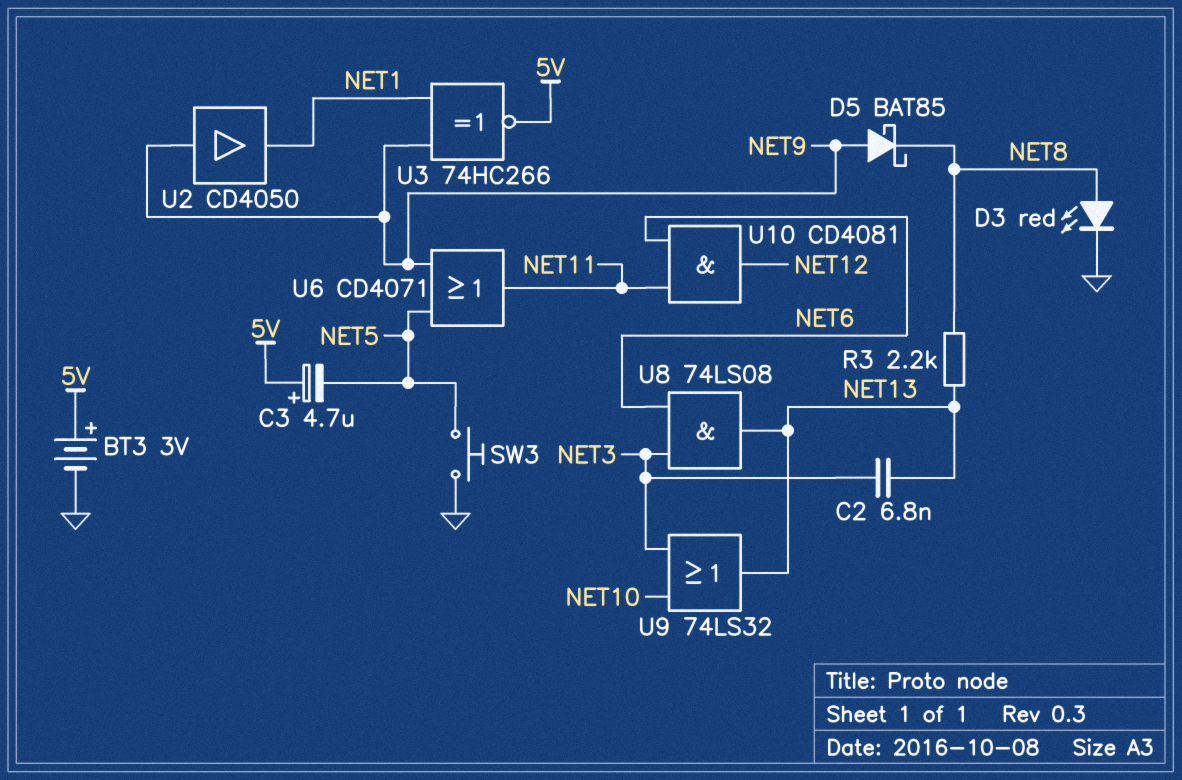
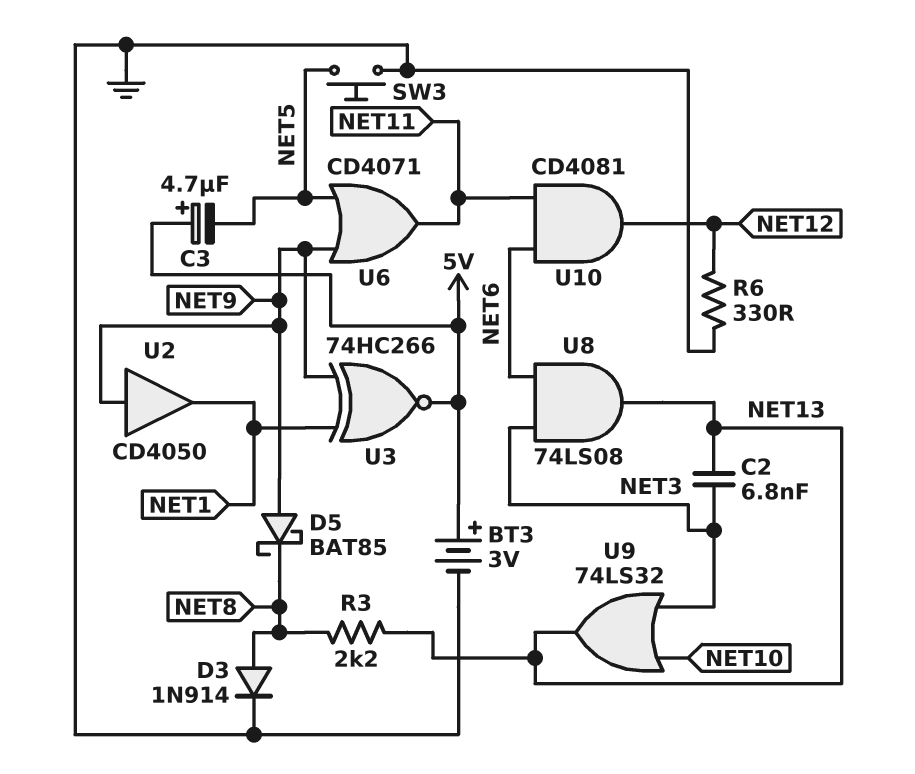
D3: LED red (A NET8, K GND) -> diode 1N914 (A NET8, K GND)
R6: none -> 330 (GND, NET12)

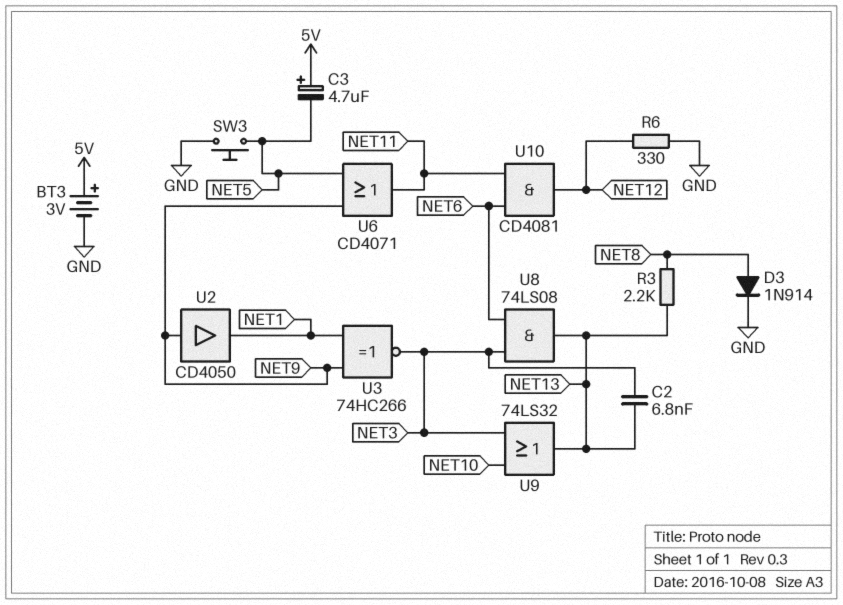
D5: schottky BAT85 (A NET9, K NET8) -> none
U3: XNOR 74HC266 (in NET1, in NET9, out 5V) -> XNOR 74HC266 (in NET1, in NET9, out NET3)

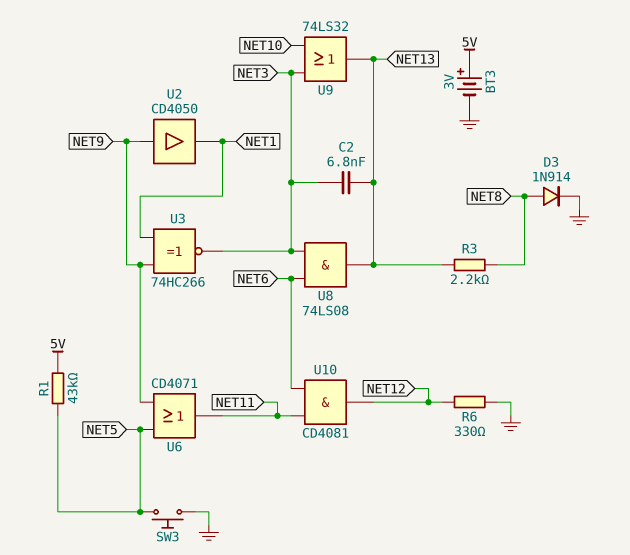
C3: 4.7uF (plus 5V, minus NET5) -> none
R1: none -> 43k (5V, NET5)

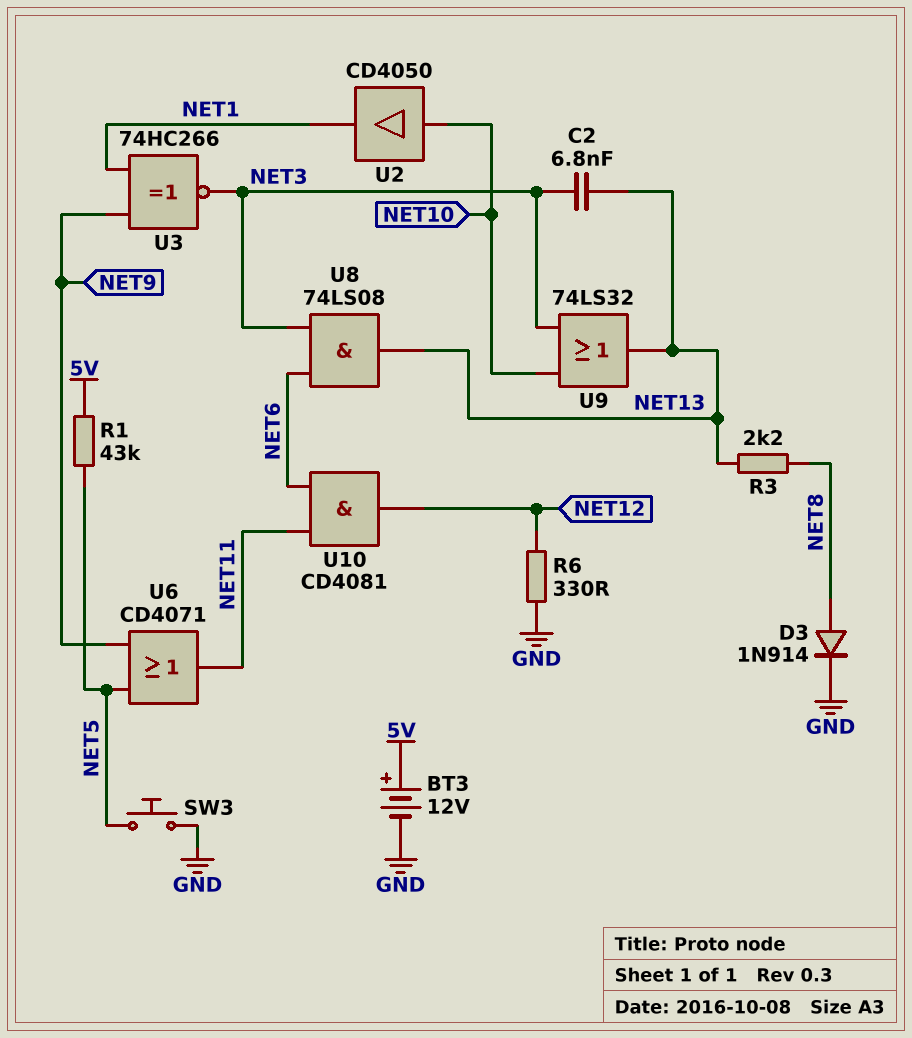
BT3: 3V (plus 5V, minus GND) -> 12V (plus 5V, minus GND)
U2: buffer CD4050 (in NET9, out NET1) -> buffer CD4050 (in NET10, out NET1)

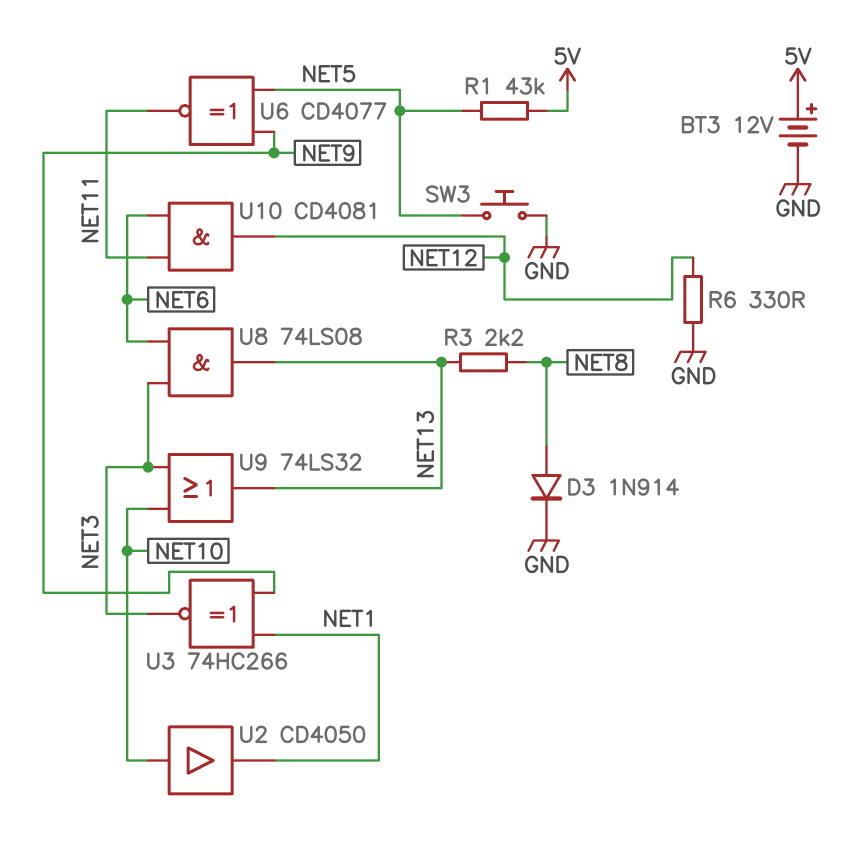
C2: 6.8nF (NET3, NET13) -> none
U6: OR CD4071 (in NET5, in NET9, out NET11) -> XNOR CD4077 (in NET5, in NET9, out NET11)

